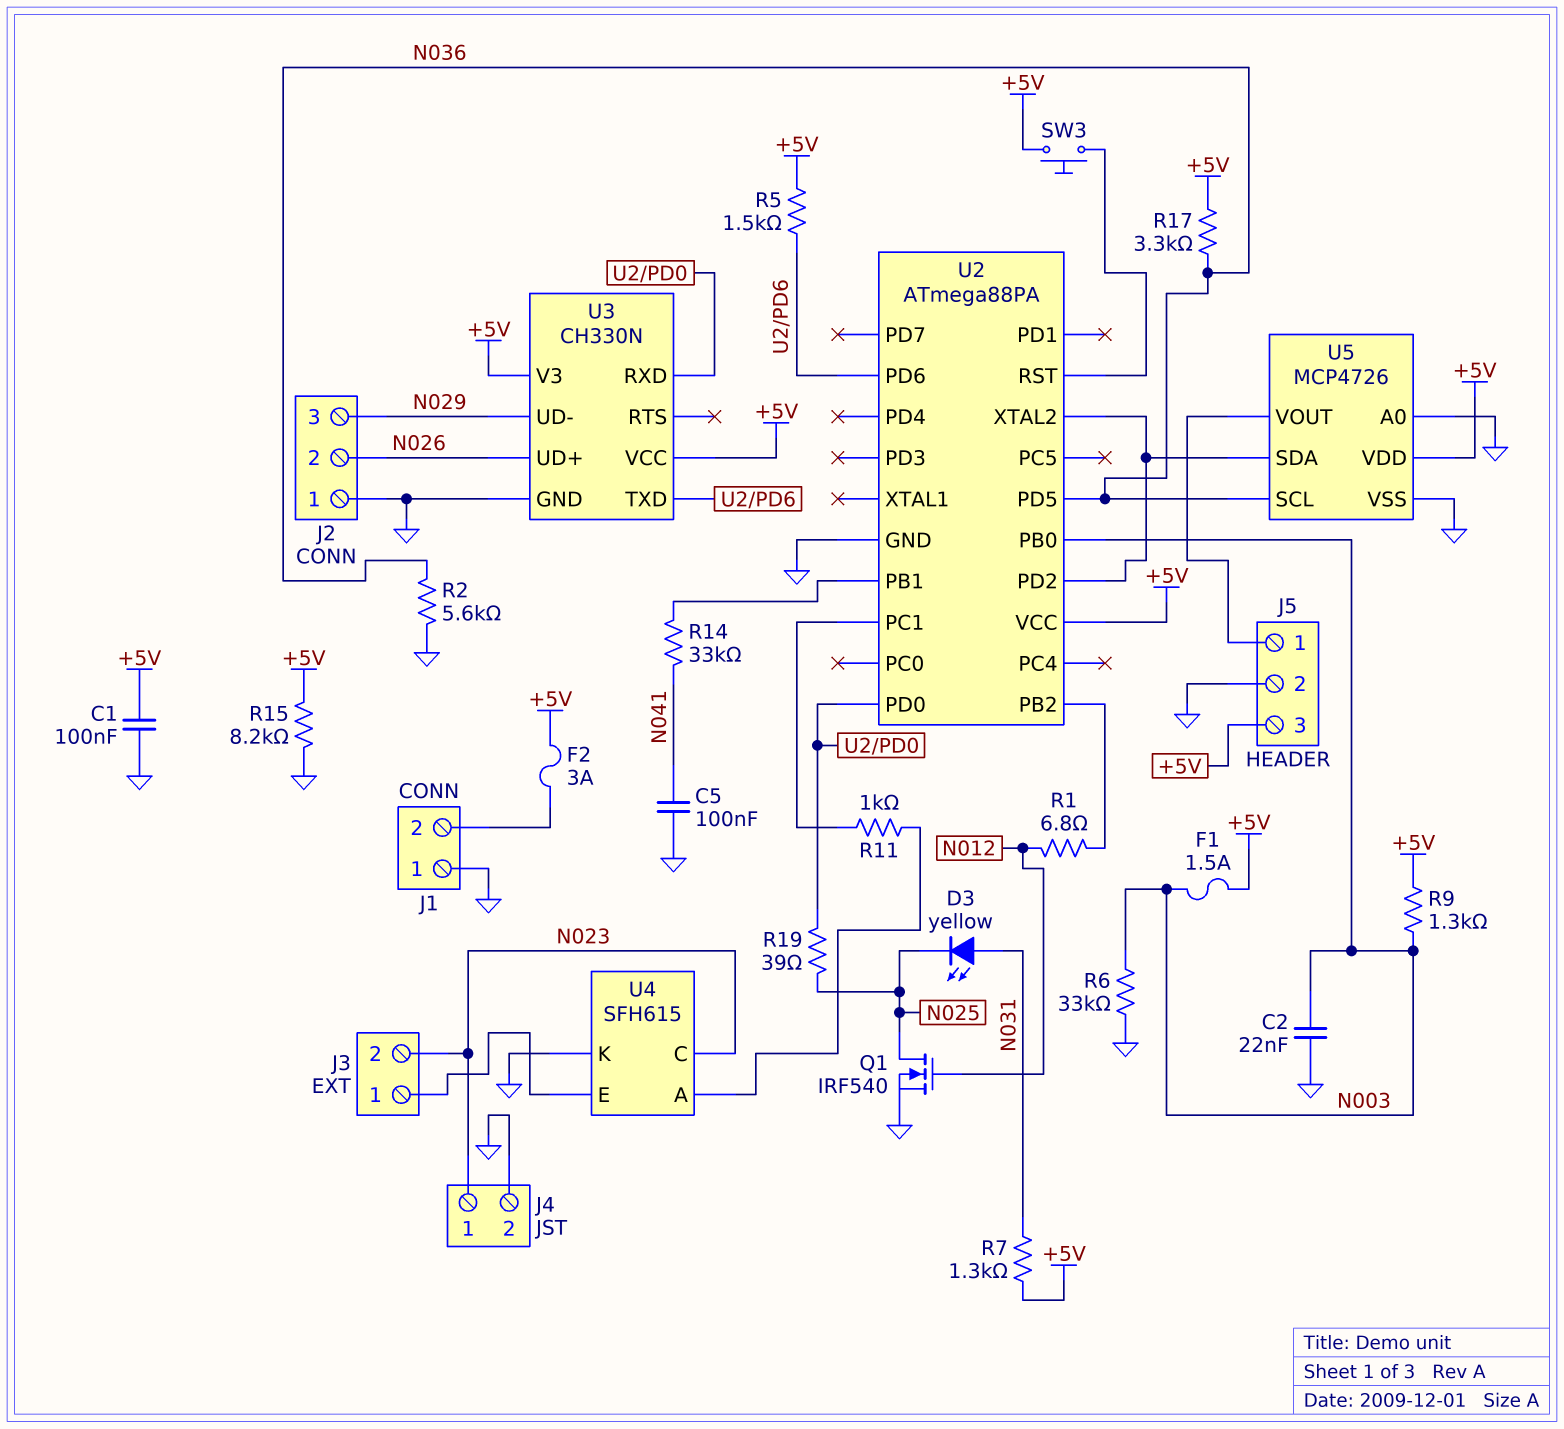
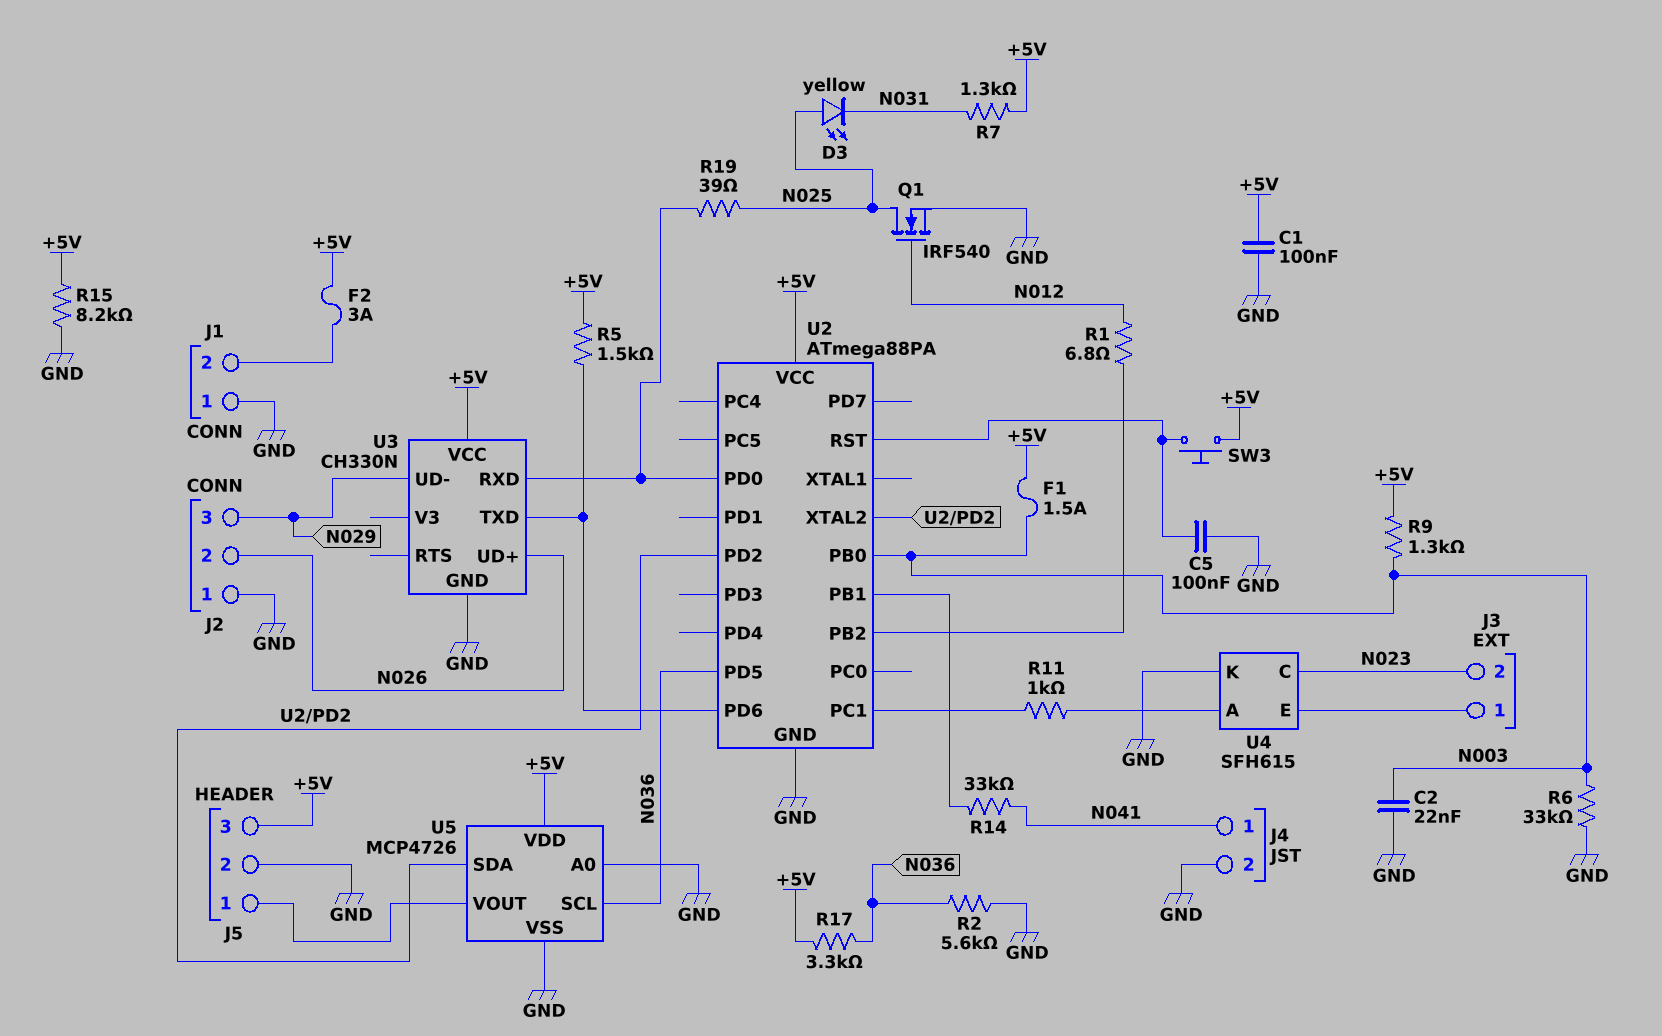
C5: 100nF (GND, N041) -> 100nF (GND, U2/RST)
D3: LED yellow (A N031, K N025) -> LED yellow (A N025, K N031)
J4 pin 1: N023 -> N041
U3 pin V3: +5V -> none

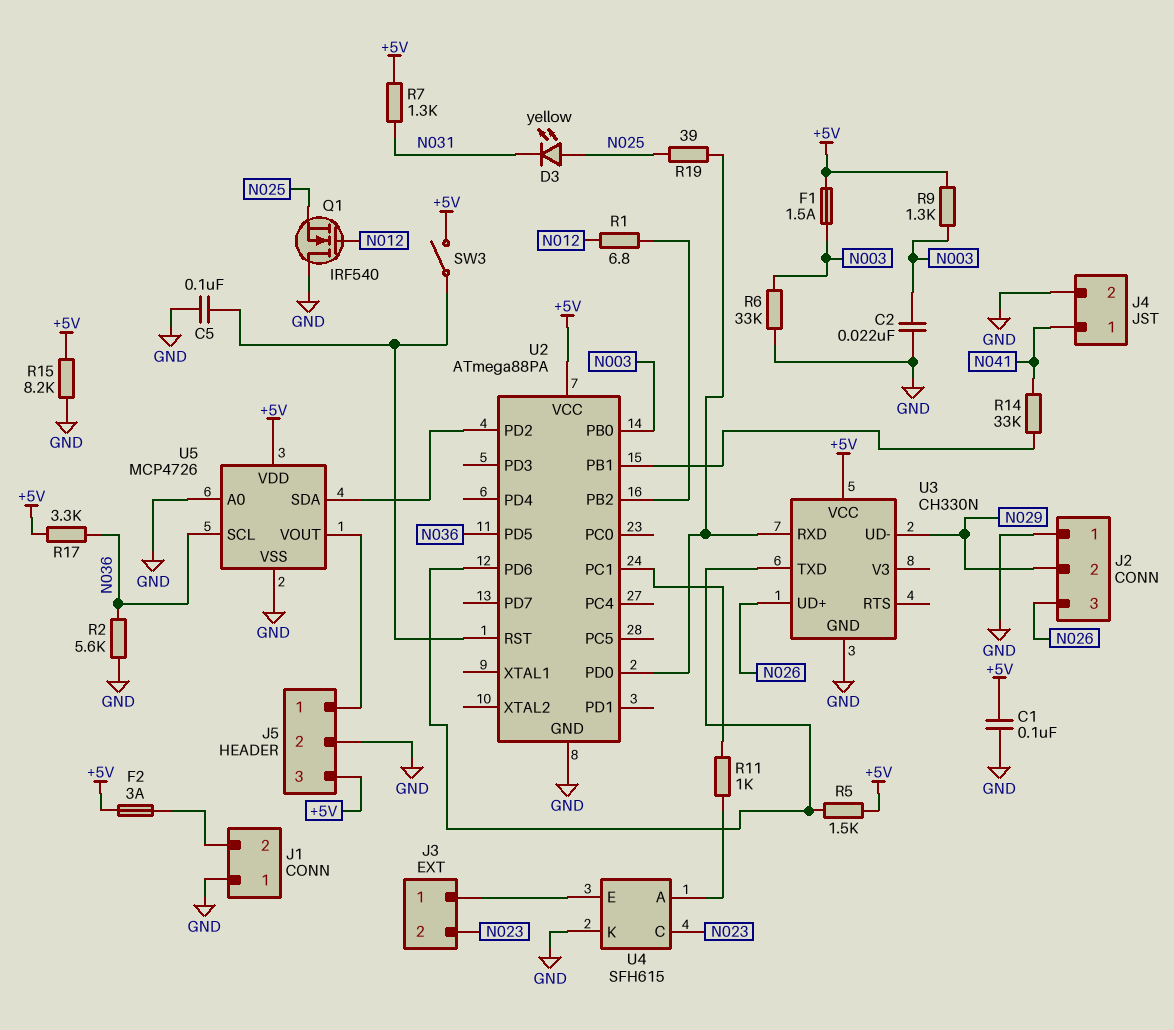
J2 pin 2: N026 -> N029
J2 pin 3: N029 -> N026
Q1: NMOS IRF540 (G N012, D N025, S GND) -> NMOS IRF540 (G N012, D GND, S N025)
SW3: button (+5V, U2/RST) -> switch (+5V, U2/RST)
U2 pin XTAL2: U2/PD2 -> none

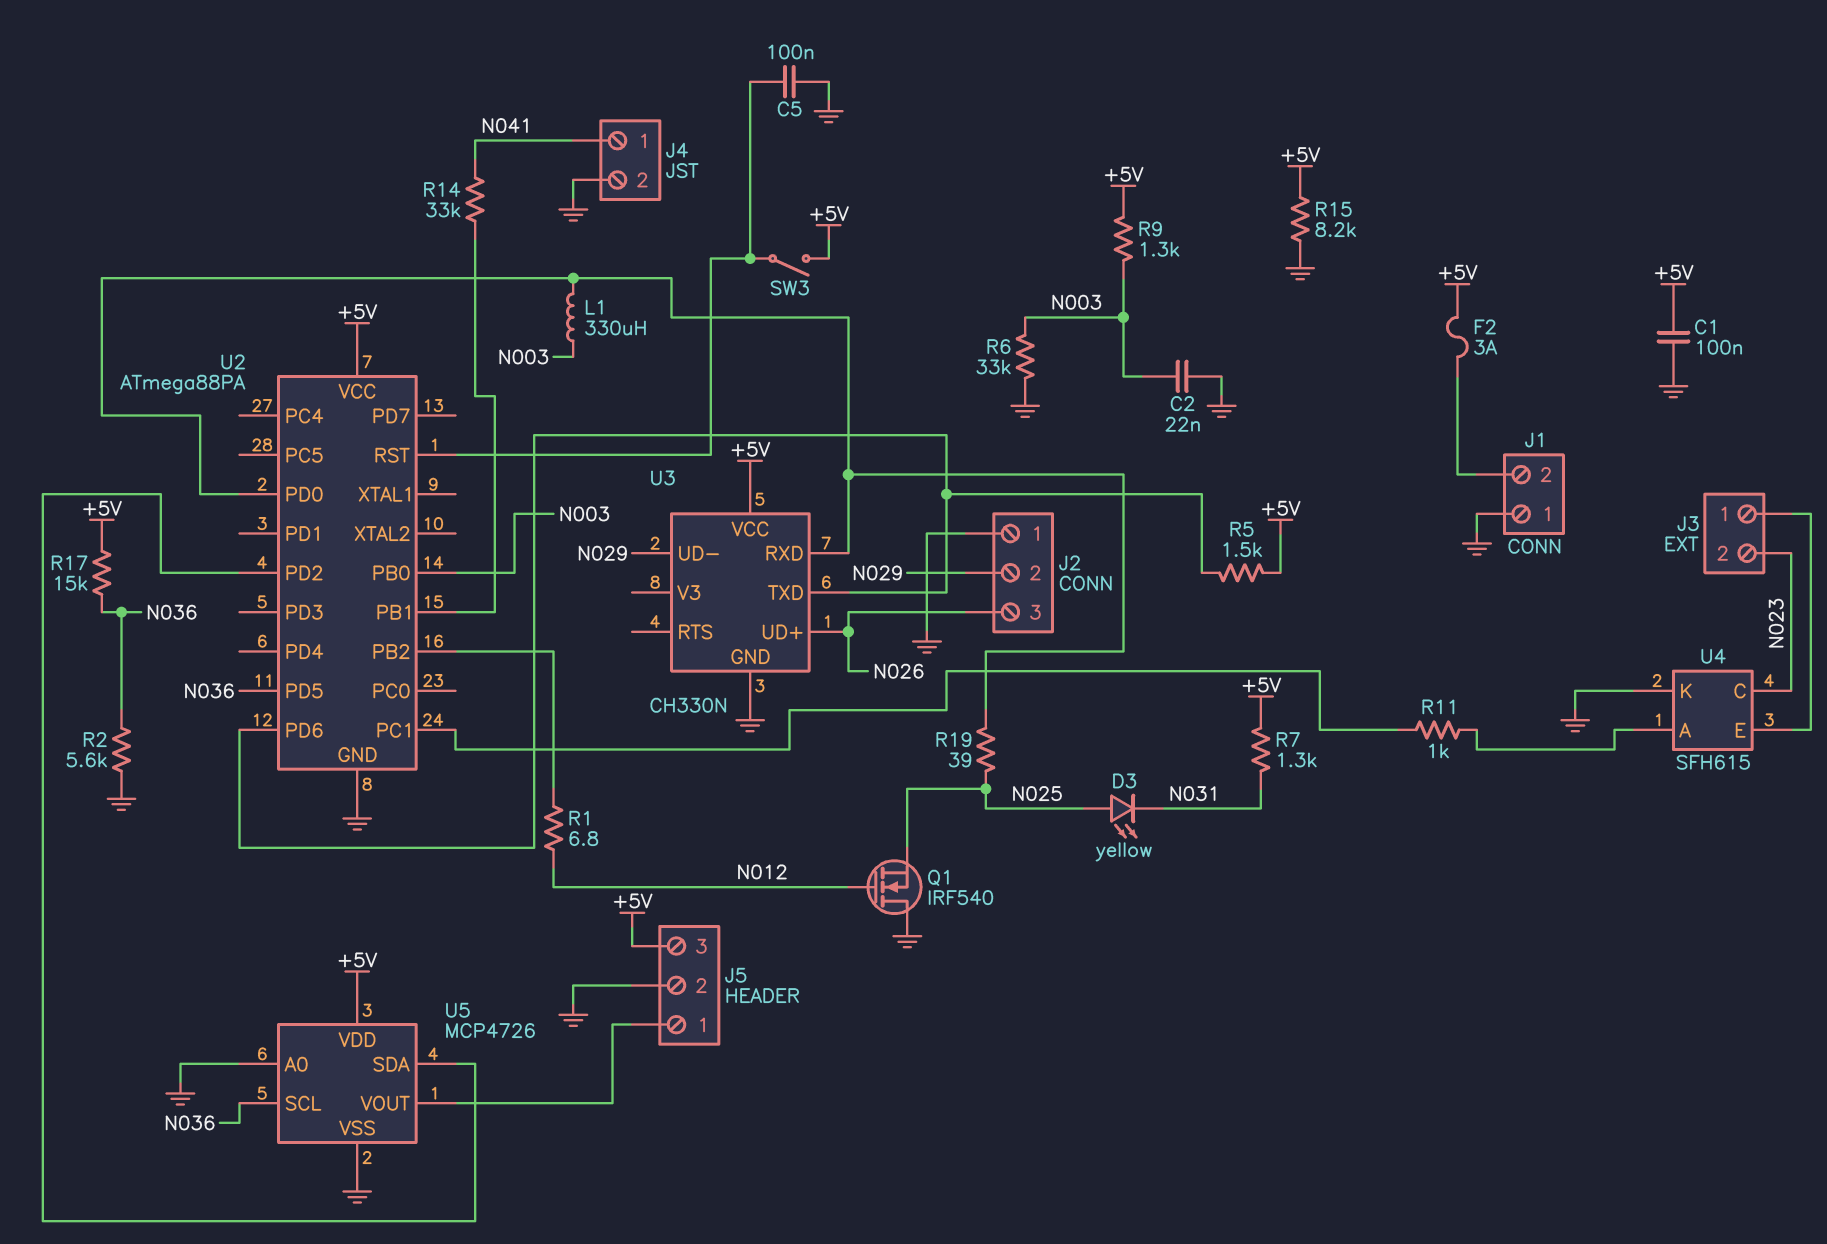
F1: 1.5A (+5V, N003) -> none
L1: none -> 330uH (N003, U2/PD0)
R17: 3.3k (+5V, N036) -> 15k (+5V, N036)

